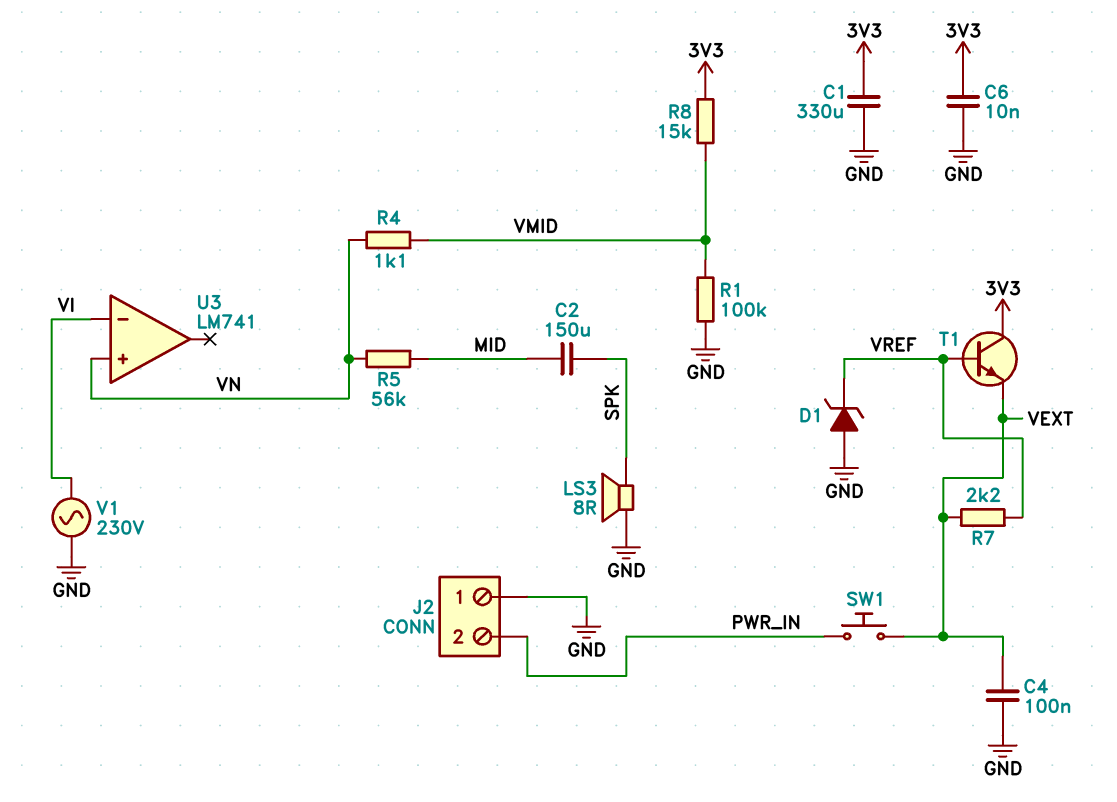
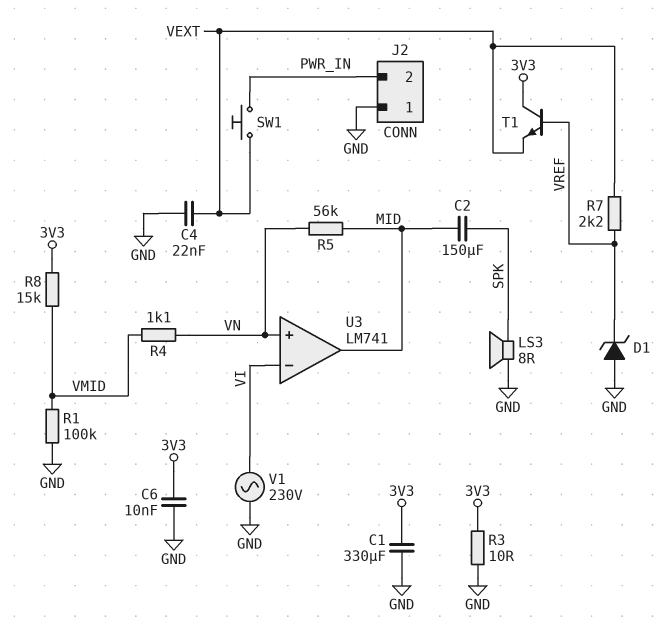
C4: 100nF (GND, VEXT) -> 22nF (GND, VEXT)
R3: none -> 10 (3V3, GND)
U3 pin out: none -> MID

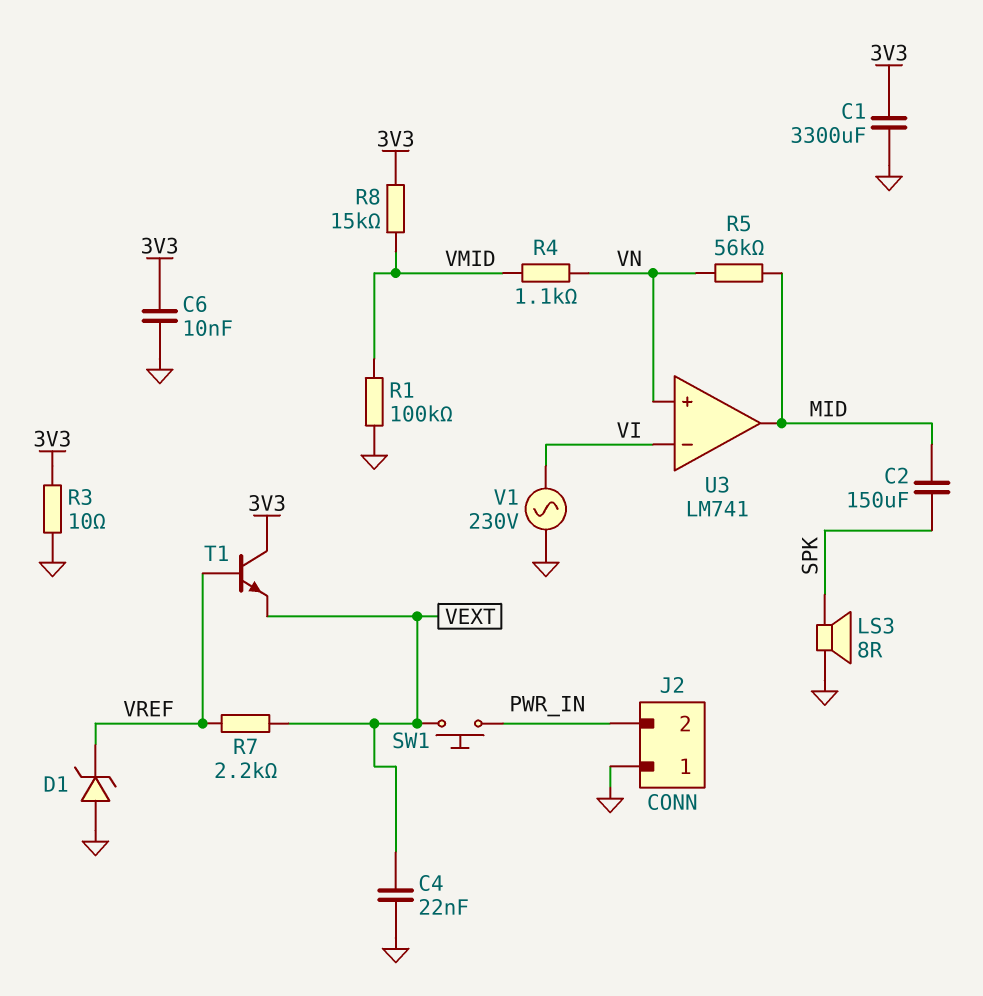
C1: 330uF (3V3, GND) -> 3300uF (3V3, GND)

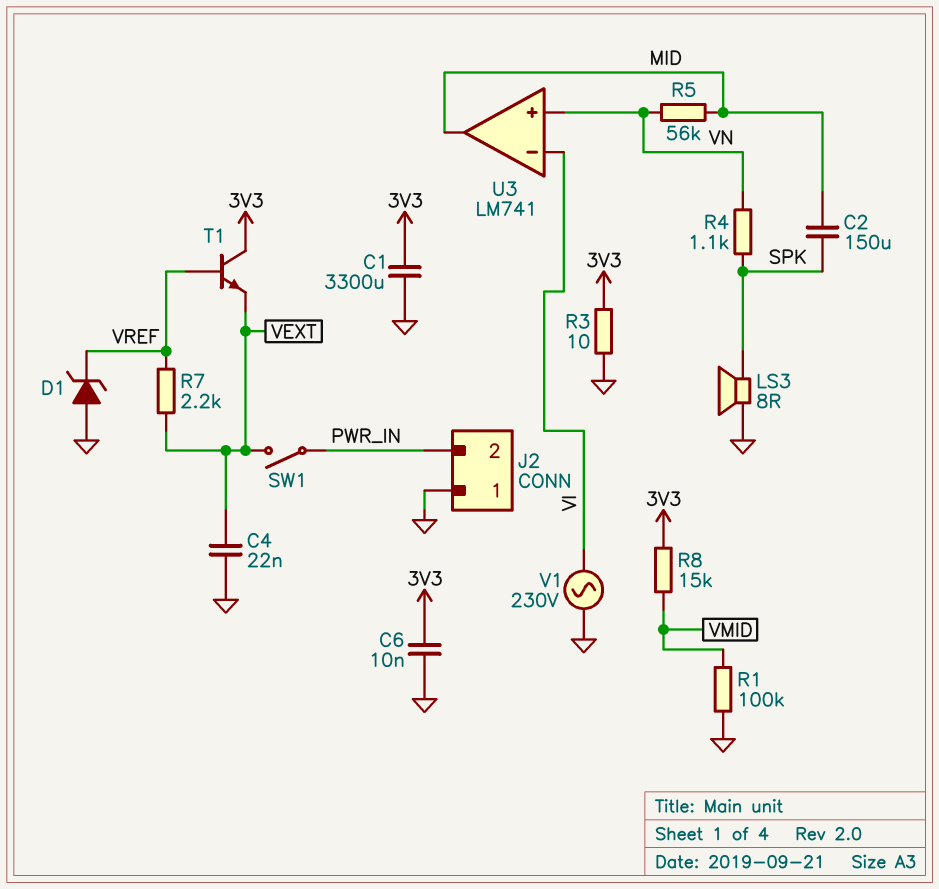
R4: 1.1k (VMID, VN) -> 1.1k (SPK, VN)
SW1: button (PWR_IN, VEXT) -> switch (PWR_IN, VEXT)

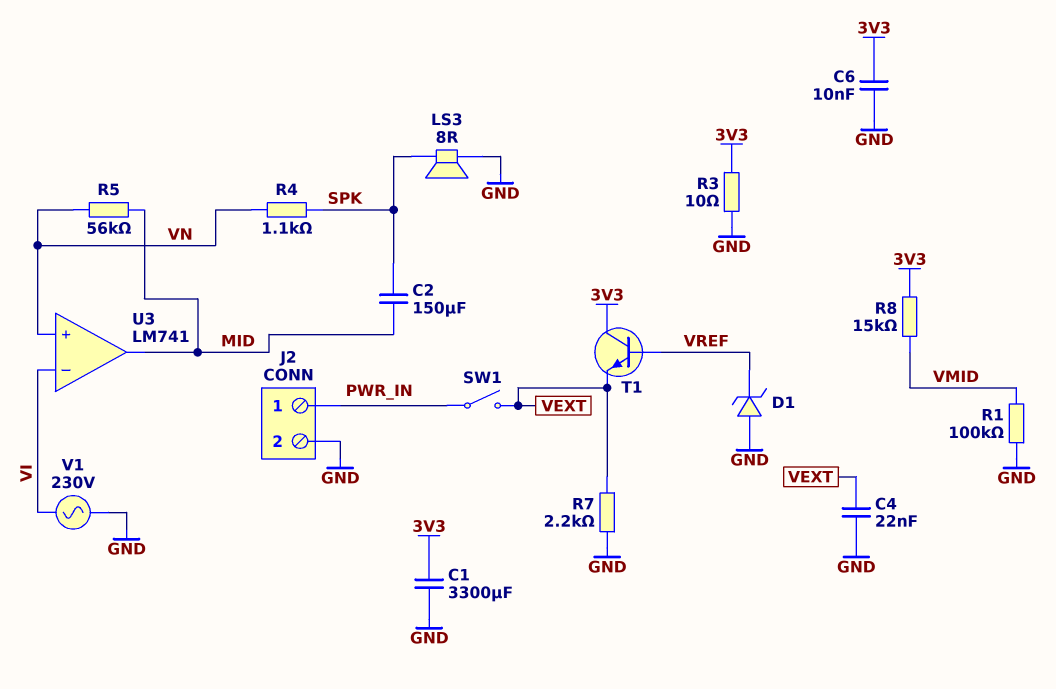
J2 pin 1: GND -> PWR_IN
J2 pin 2: PWR_IN -> GND
R7: 2.2k (VEXT, VREF) -> 2.2k (GND, VEXT)

